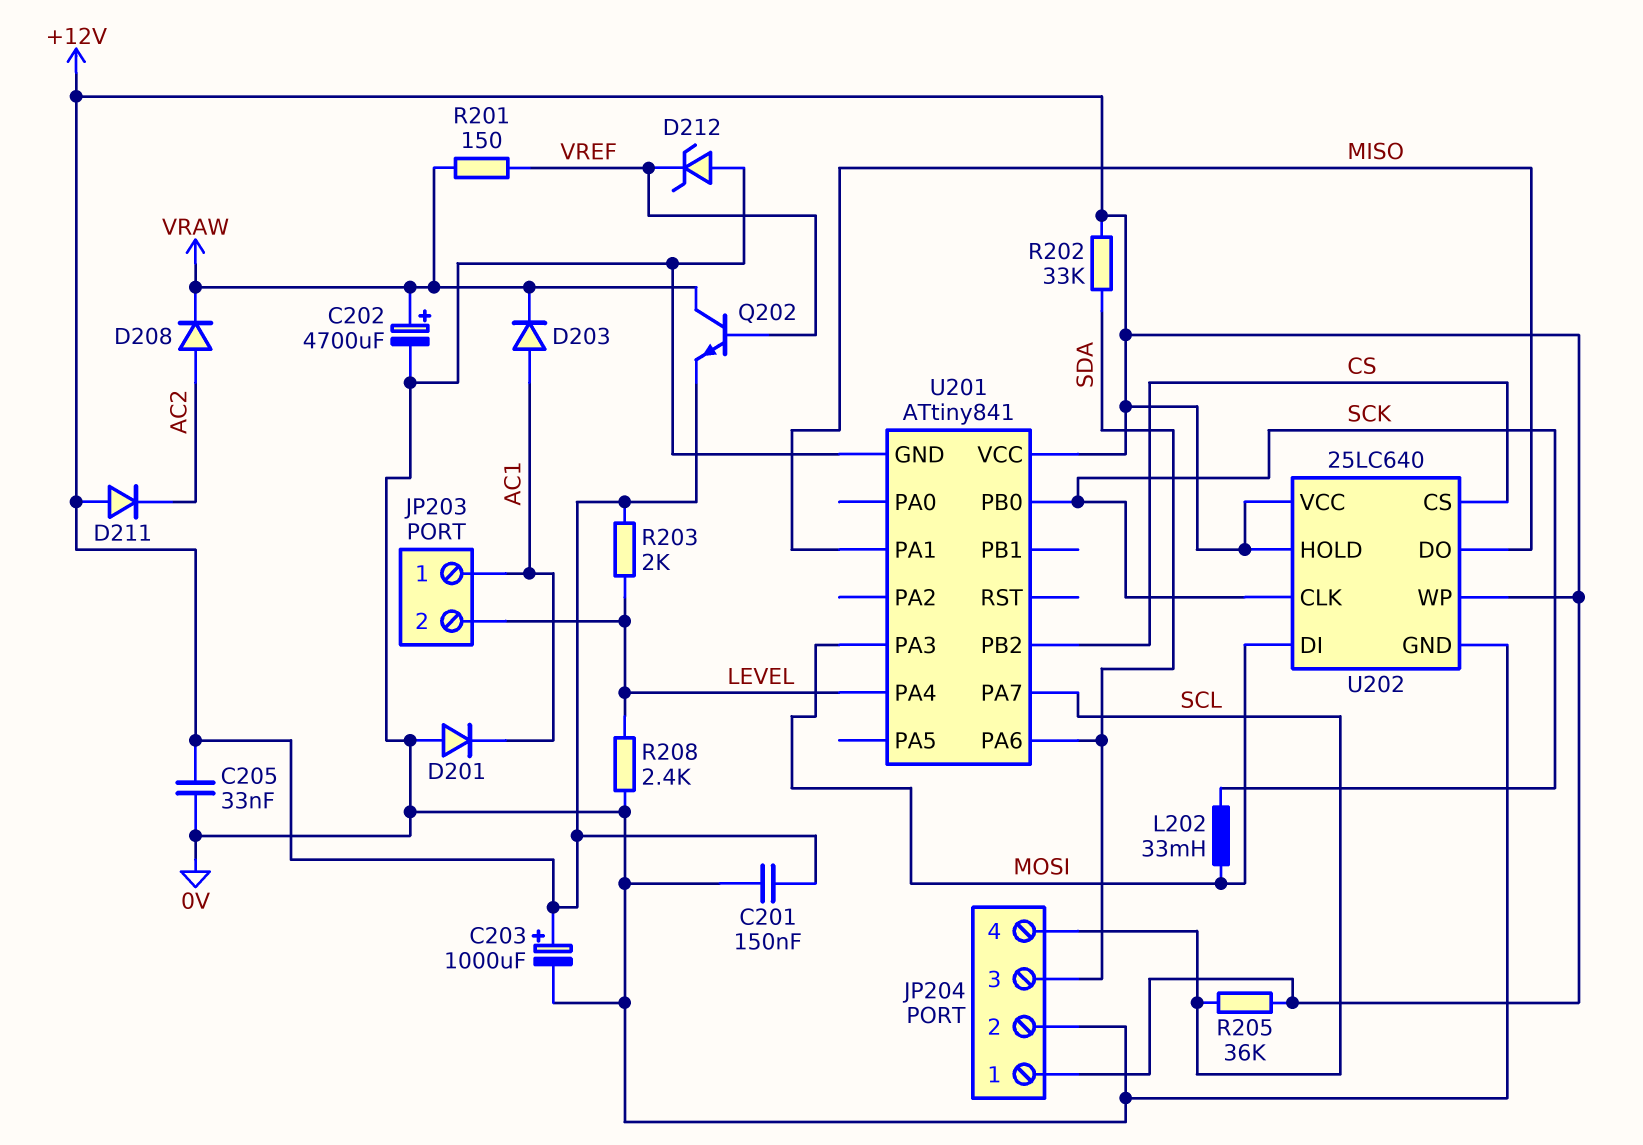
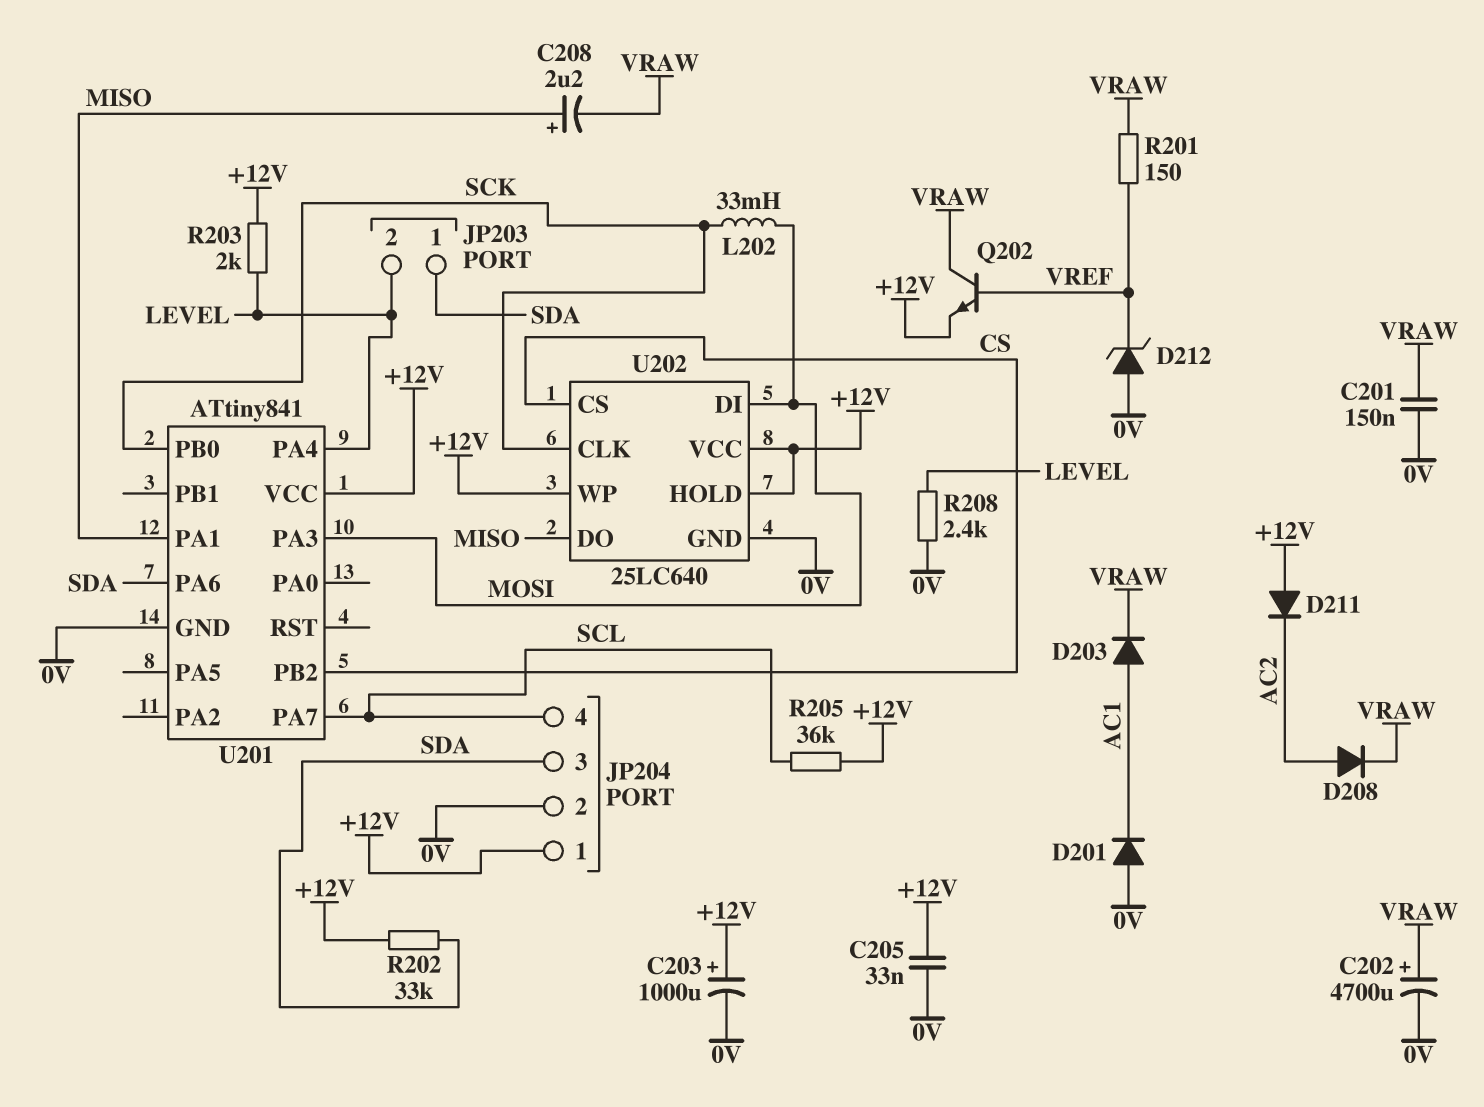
C201: 150nF (+12V, 0V) -> 150nF (0V, VRAW)
C208: none -> 2.2uF (plus MISO, minus VRAW)
JP203 pin 1: AC1 -> SDA

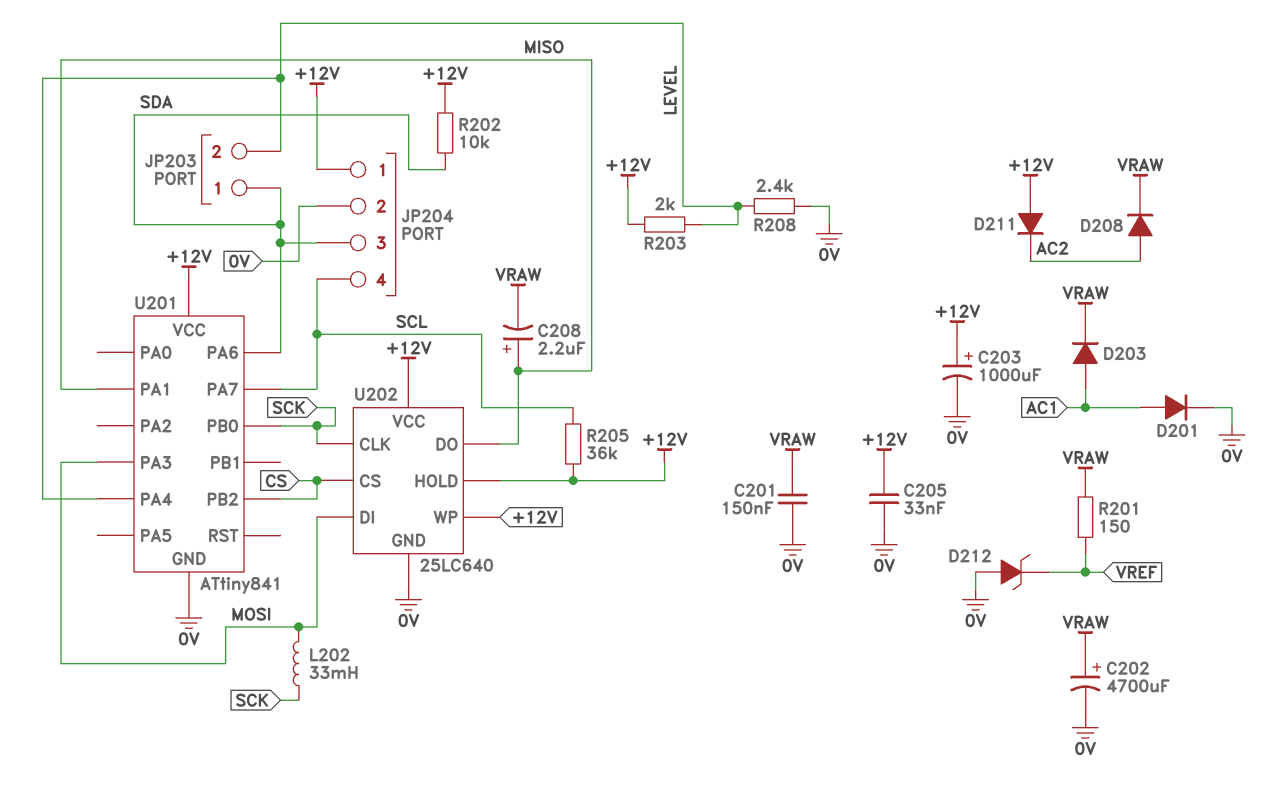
D201: diode (A 0V, K AC1) -> diode (A AC1, K 0V)
Q202: NPN (B VREF, C VRAW, E +12V) -> none
R202: 33k (+12V, SDA) -> 10k (+12V, SDA)

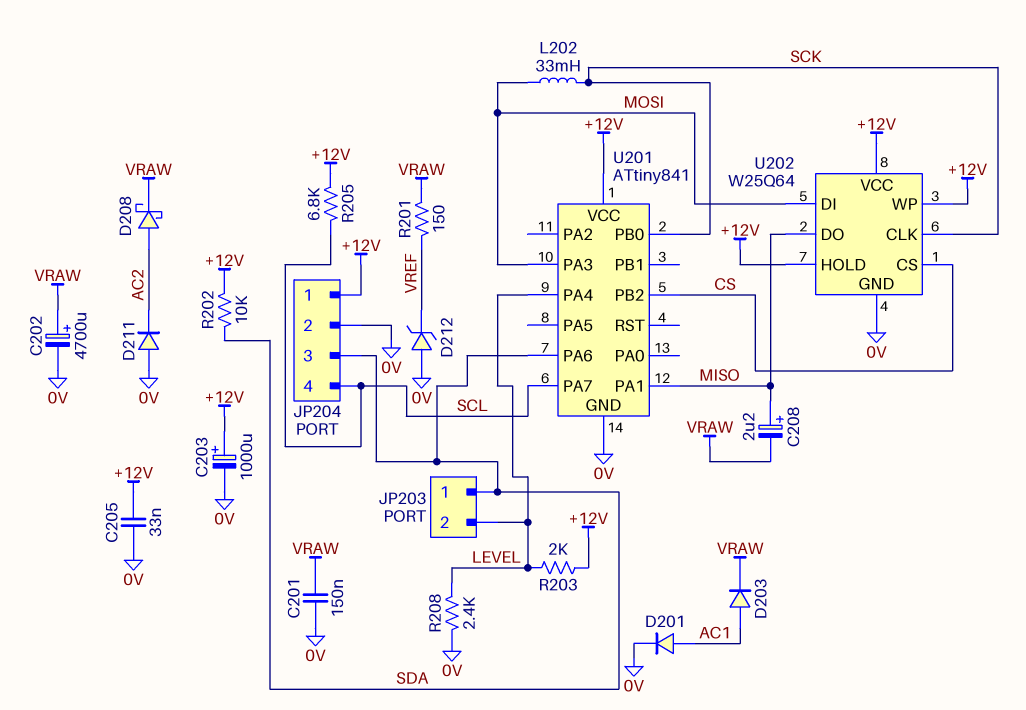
D208: diode (A AC2, K VRAW) -> schottky (A AC2, K VRAW)
D211: diode (A +12V, K AC2) -> diode (A 0V, K AC2)
R205: 36k (+12V, SCL) -> 6.8k (+12V, SCL)
U202: 25LC640 -> W25Q64

